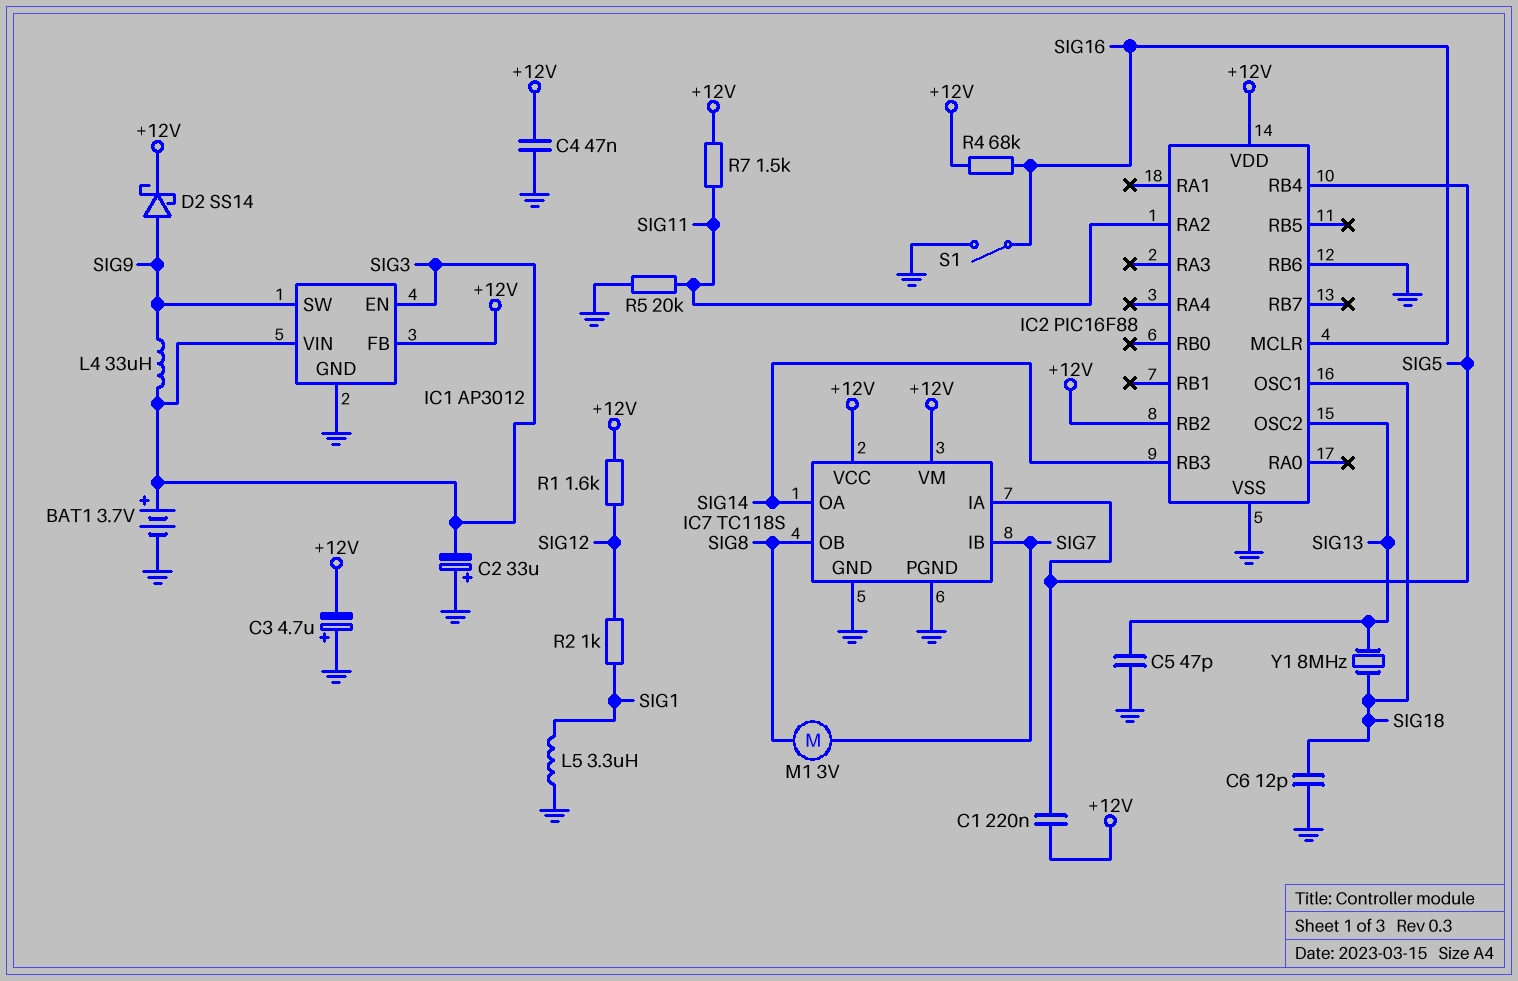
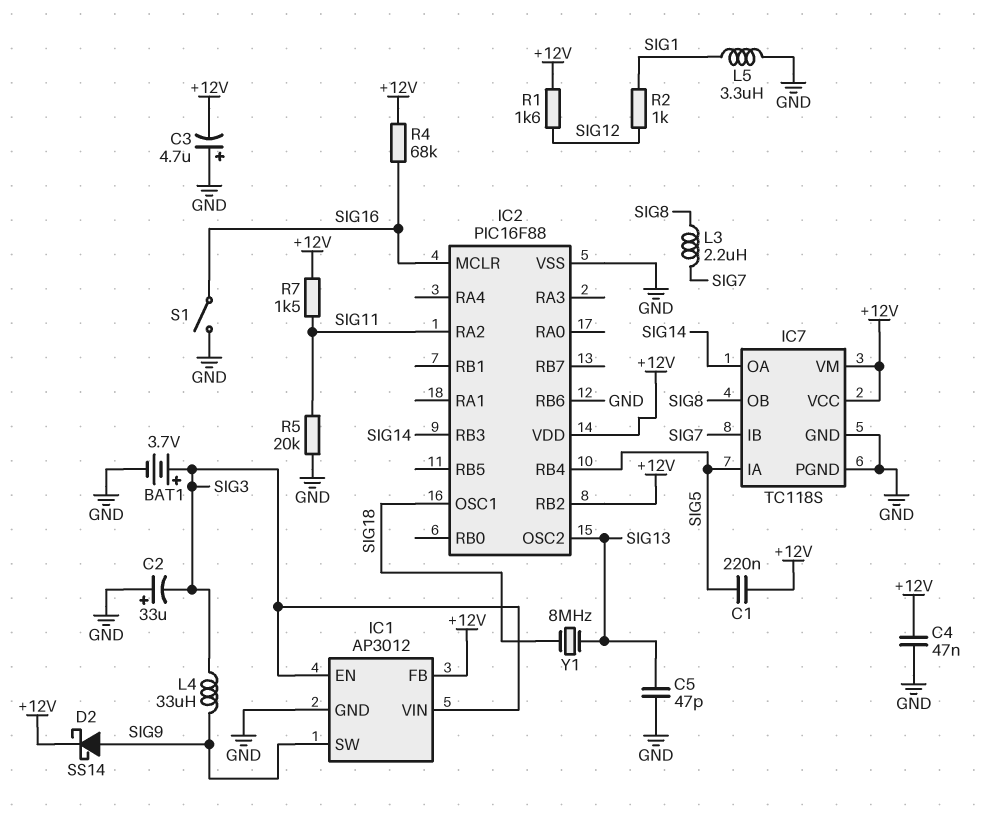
C6: 12pF (GND, SIG18) -> none
L3: none -> 2.2uH (SIG7, SIG8)
M1: motor 3V (SIG7, SIG8) -> none

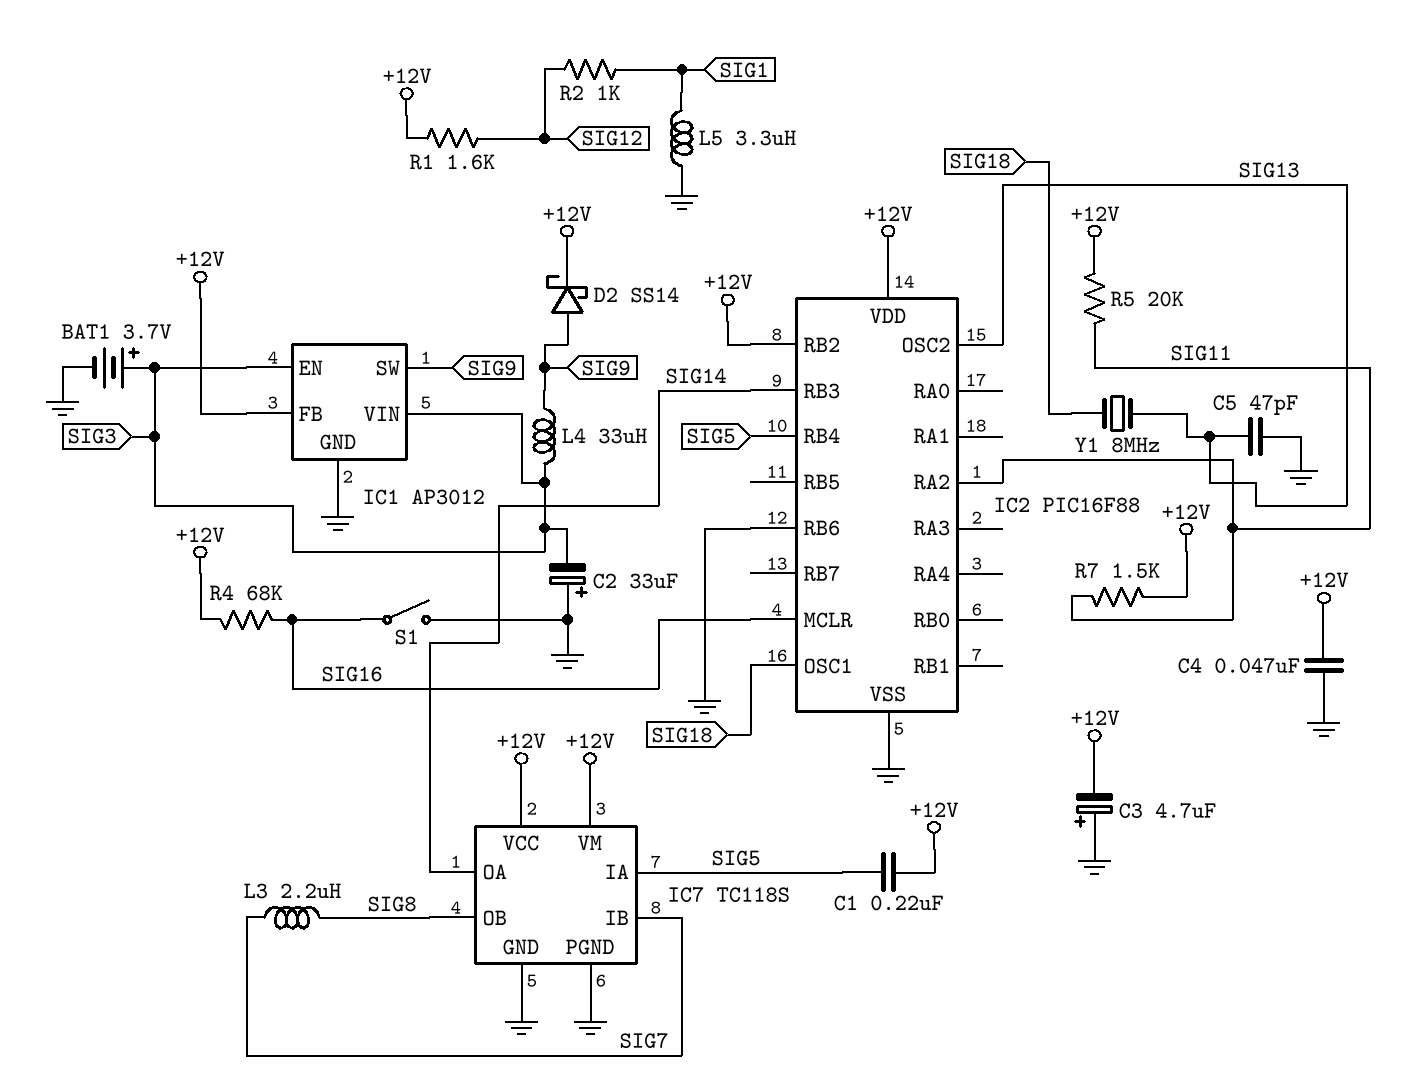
R5: 20k (GND, SIG11) -> 20k (+12V, SIG11)

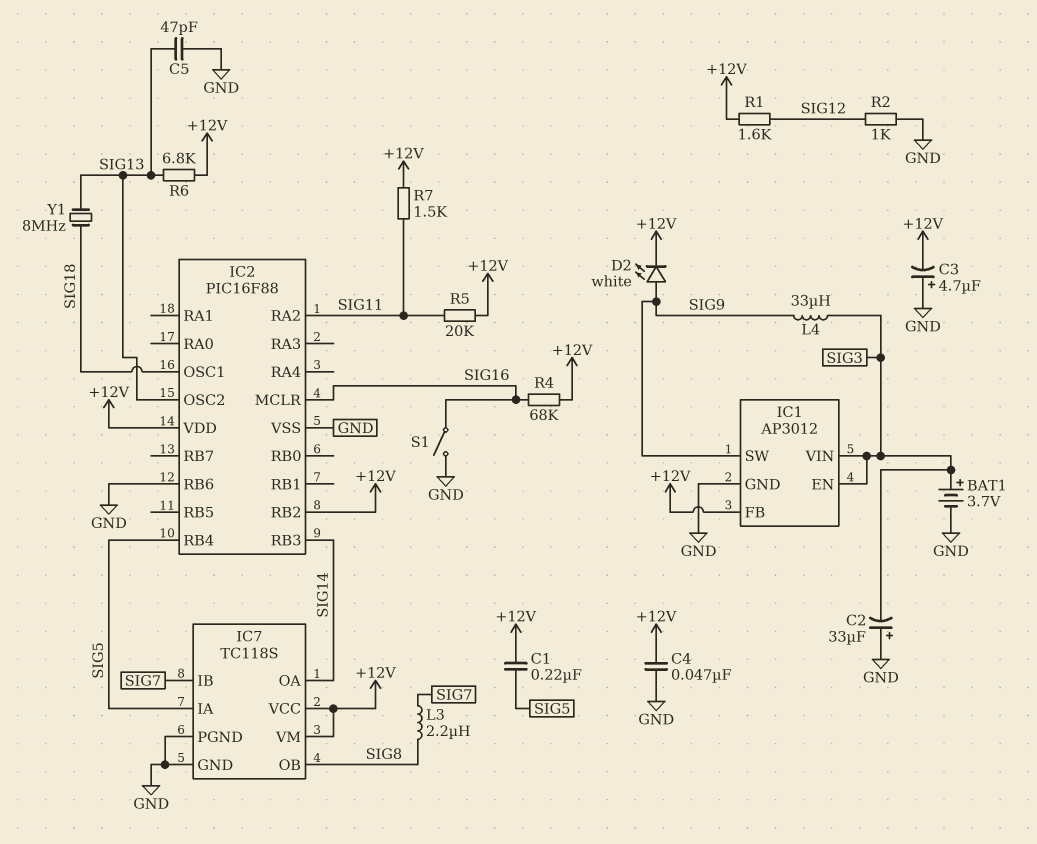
D2: schottky SS14 (A SIG9, K +12V) -> LED white (A SIG9, K +12V)
L5: 3.3uH (GND, SIG1) -> none
R2: 1k (SIG1, SIG12) -> 1k (GND, SIG12)
R6: none -> 6.8k (+12V, SIG13)

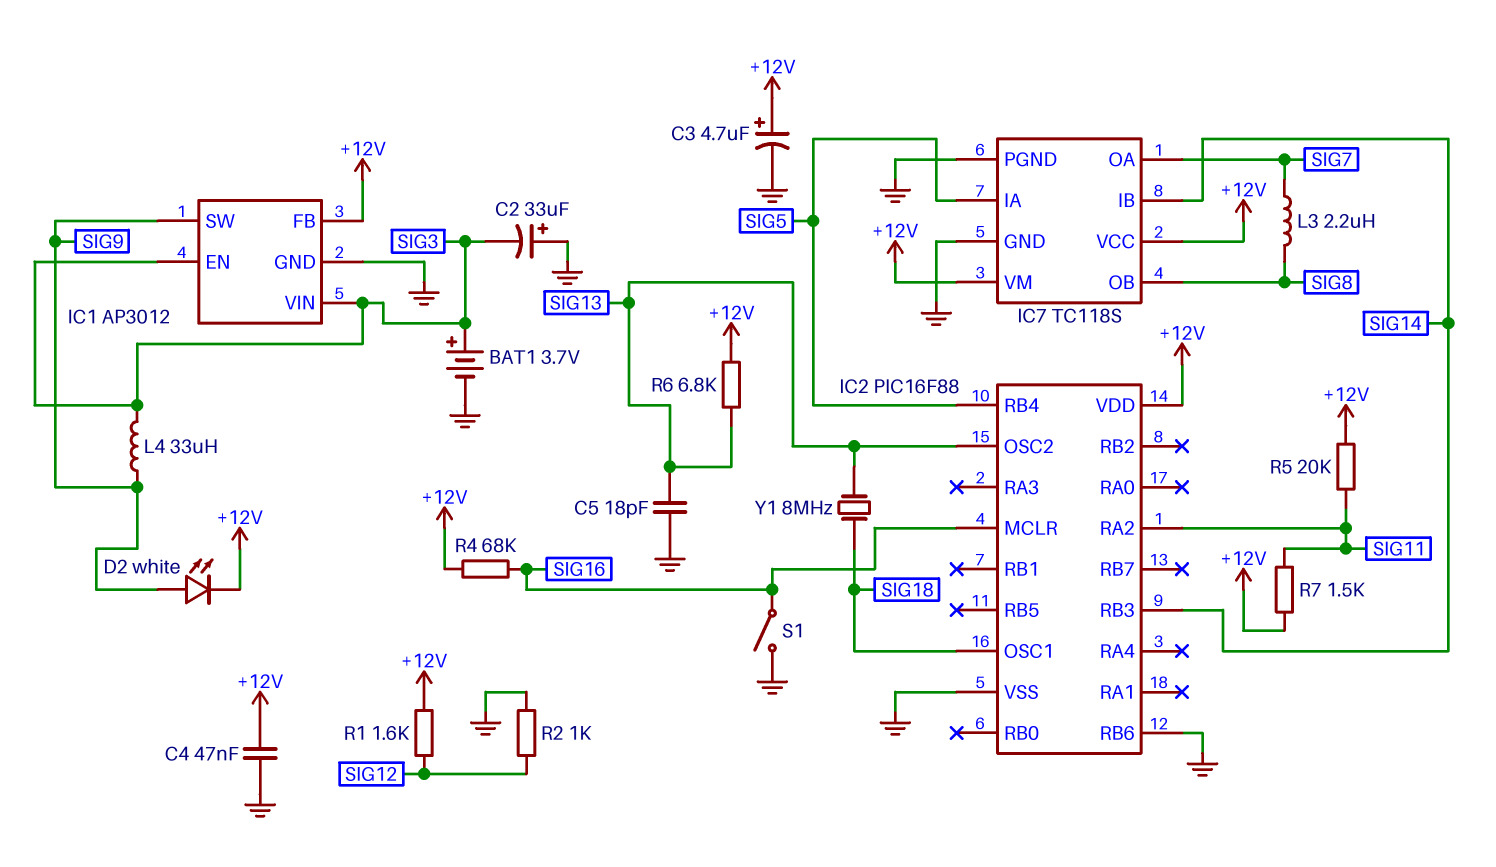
C1: 220nF (+12V, SIG5) -> none
C3: 4.7uF (plus GND, minus +12V) -> 4.7uF (plus +12V, minus GND)
C5: 47pF (GND, SIG13) -> 18pF (GND, SIG13)
IC2 pin RB2: +12V -> none
IC7 pin IB: SIG7 -> SIG14
IC7 pin OA: SIG14 -> SIG7

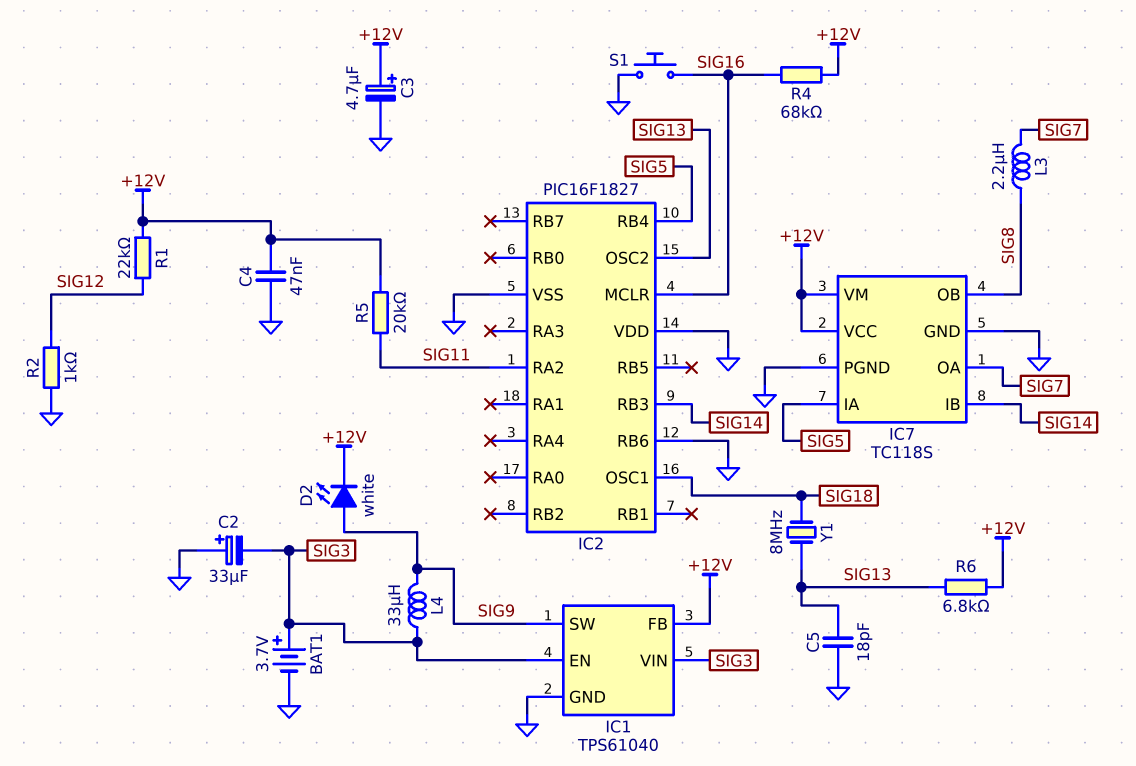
IC1: AP3012 -> TPS61040
IC2: PIC16F88 -> PIC16F1827
IC2 pin VDD: +12V -> GND
R1: 1.6k (+12V, SIG12) -> 22k (+12V, SIG12)
R7: 1.5k (+12V, SIG11) -> none
S1: switch (GND, SIG16) -> button (GND, SIG16)

